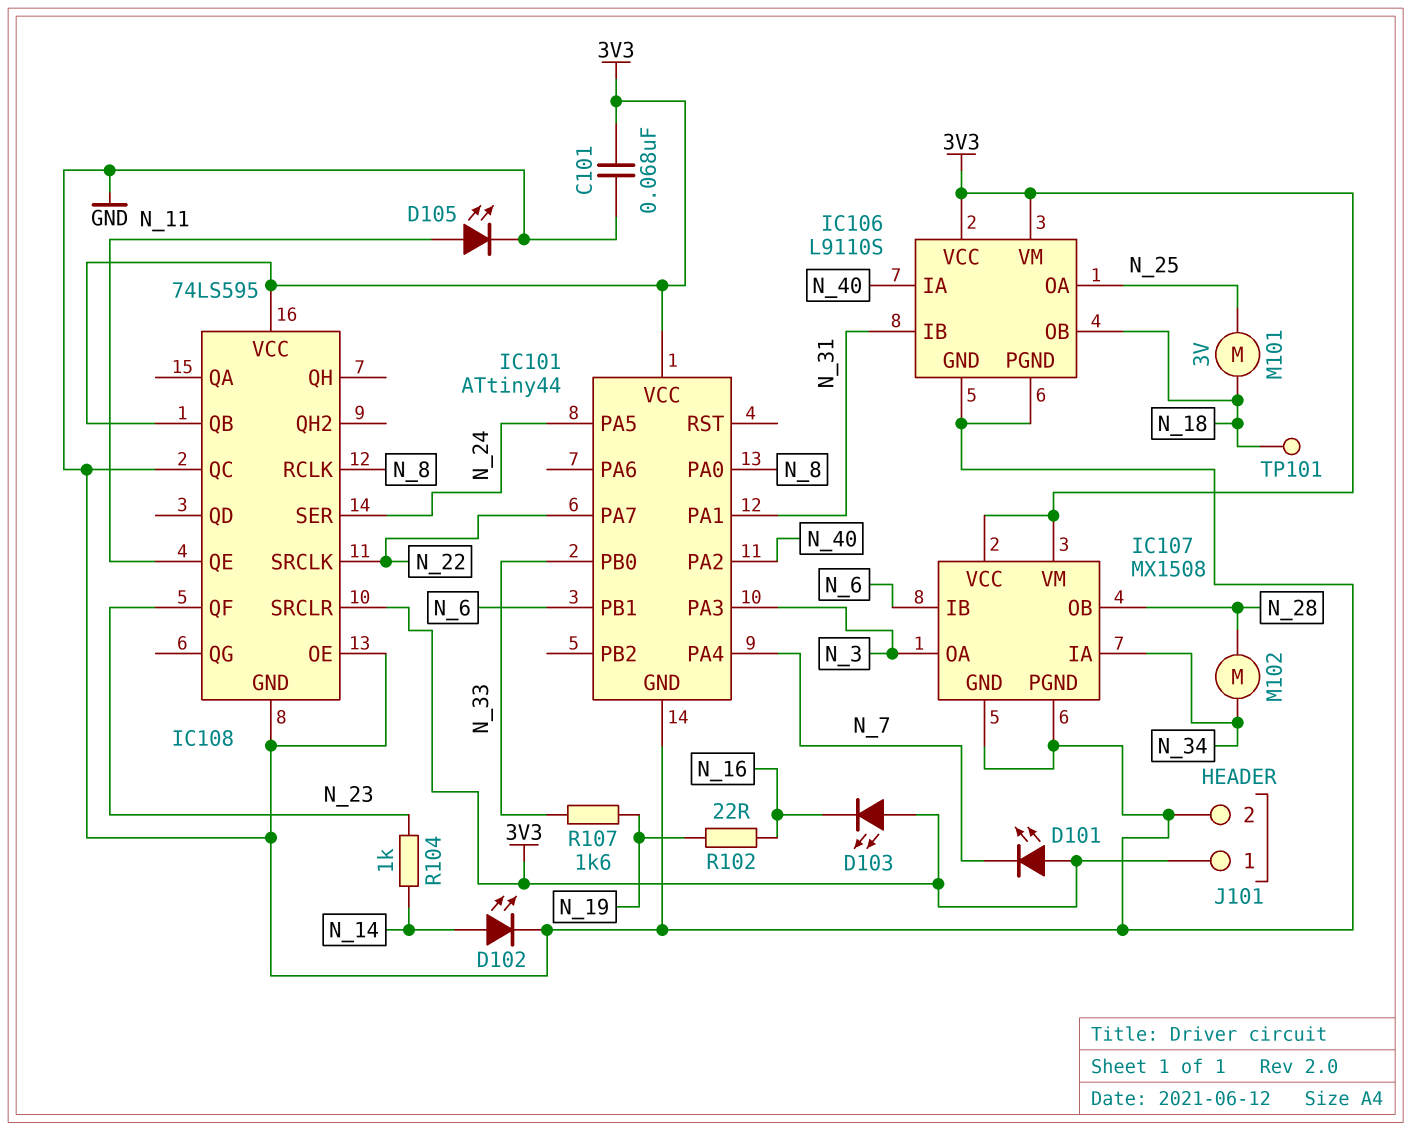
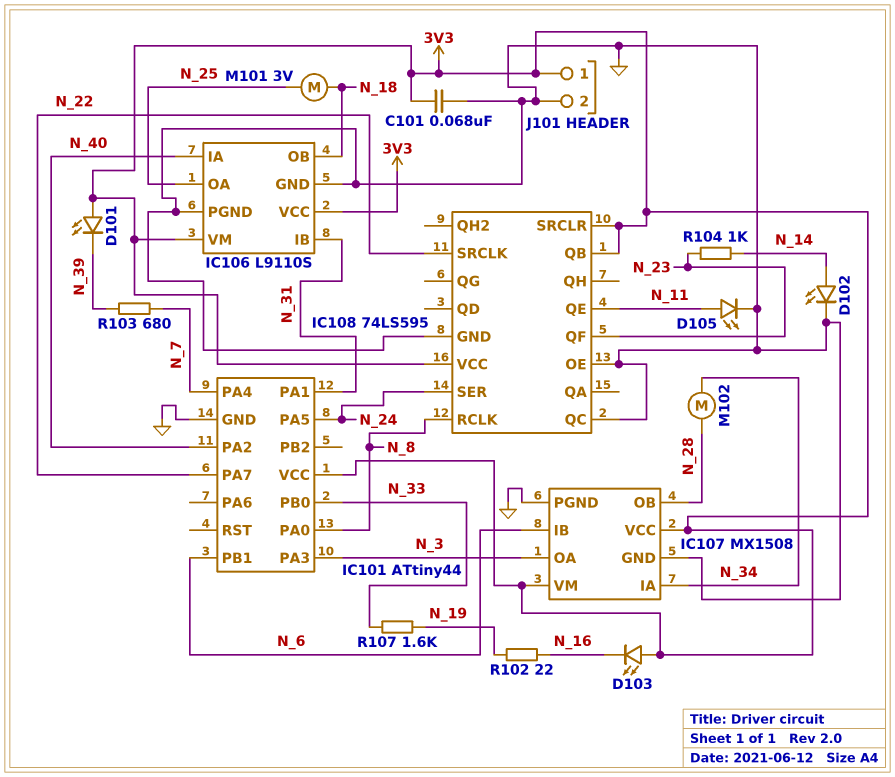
D101: LED (A 3V3, K N_7) -> LED (A 3V3, K N_39)
R103: none -> 680 (N_7, N_39)
TP101: test point (N_18) -> none

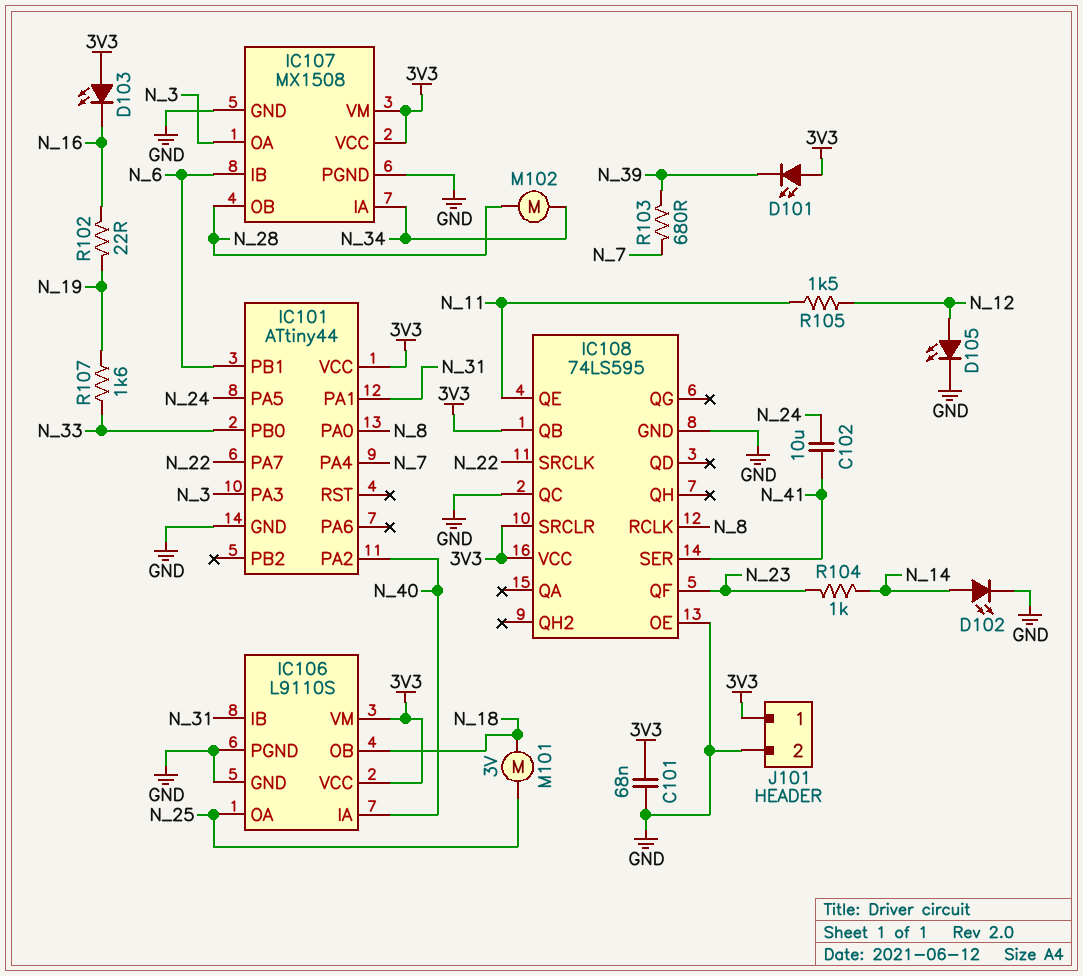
C102: none -> 10uF (N_24, N_41)
D105: LED (A N_11, K GND) -> LED (A N_12, K GND)
IC108 pin SER: N_24 -> N_41
R105: none -> 1.5k (N_11, N_12)

